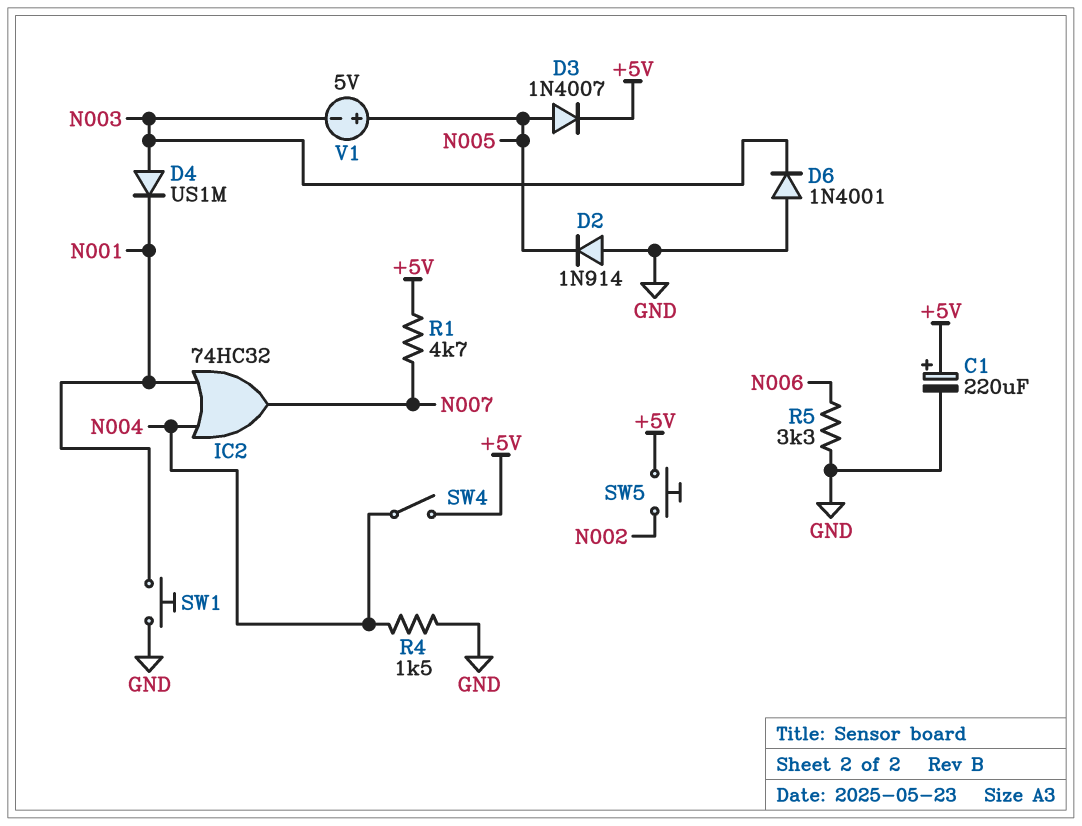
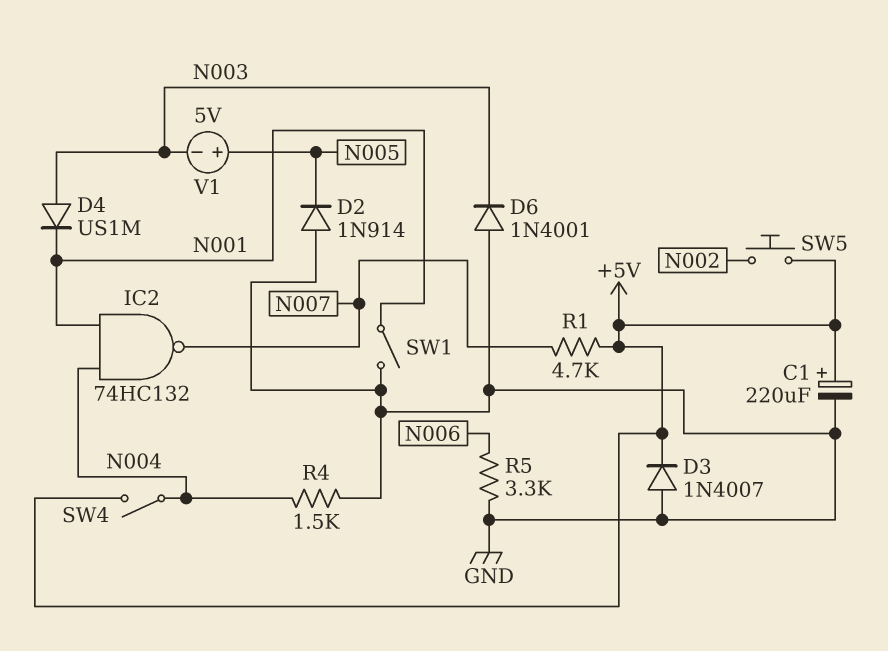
D3: diode 1N4007 (A N005, K +5V) -> diode 1N4007 (A GND, K +5V)
IC2: OR 74HC32 (in N001, in N004, out N007) -> NAND 74HC132 (in N001, in N004, out N007)
SW1: button (GND, N001) -> switch (GND, N001)

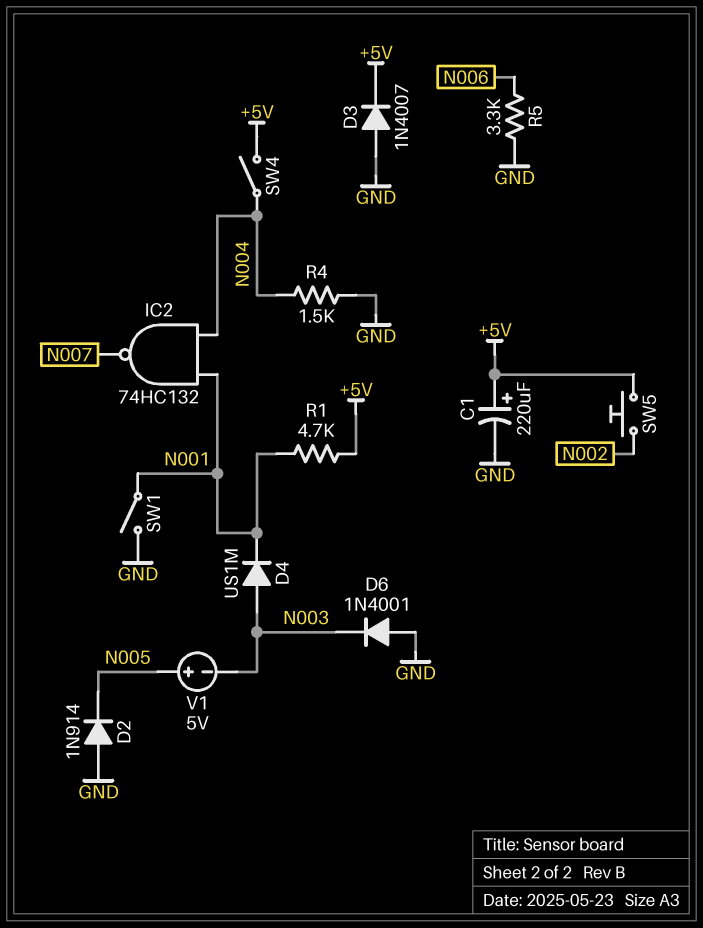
R1: 4.7k (+5V, N007) -> 4.7k (+5V, N001)

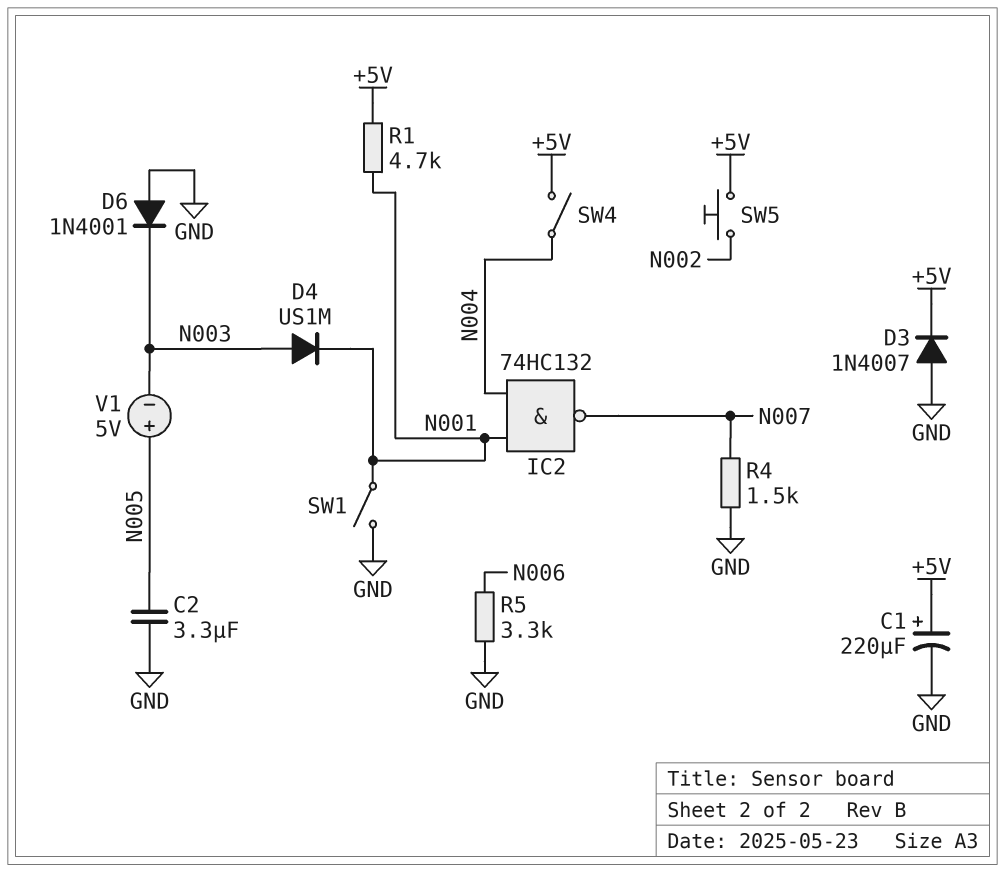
C2: none -> 3.3uF (GND, N005)
D2: diode 1N914 (A GND, K N005) -> none
R4: 1.5k (GND, N004) -> 1.5k (GND, N007)

